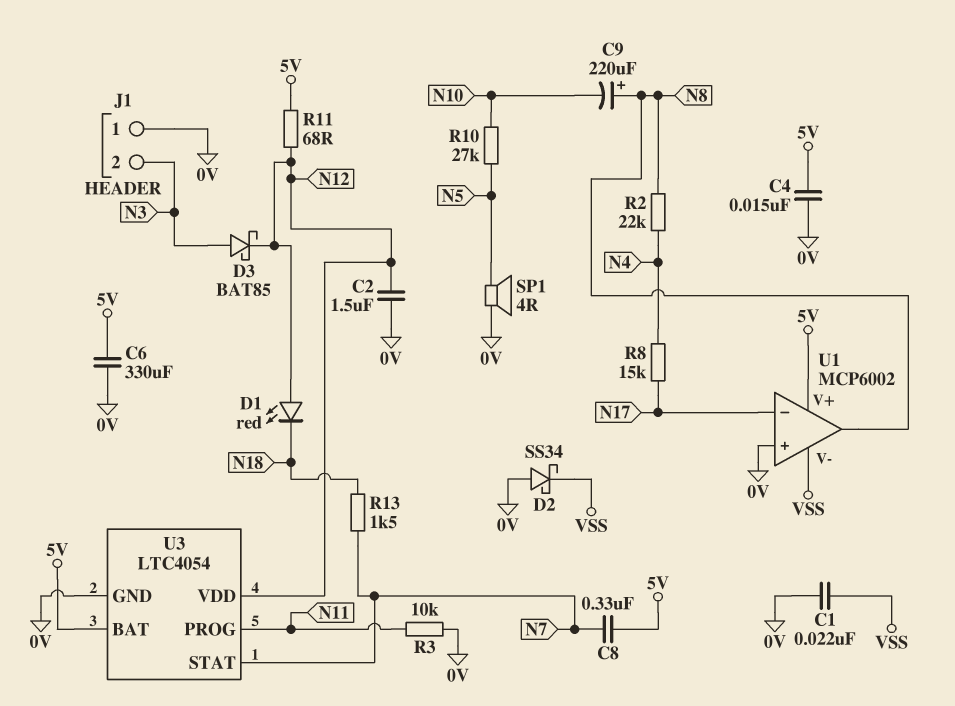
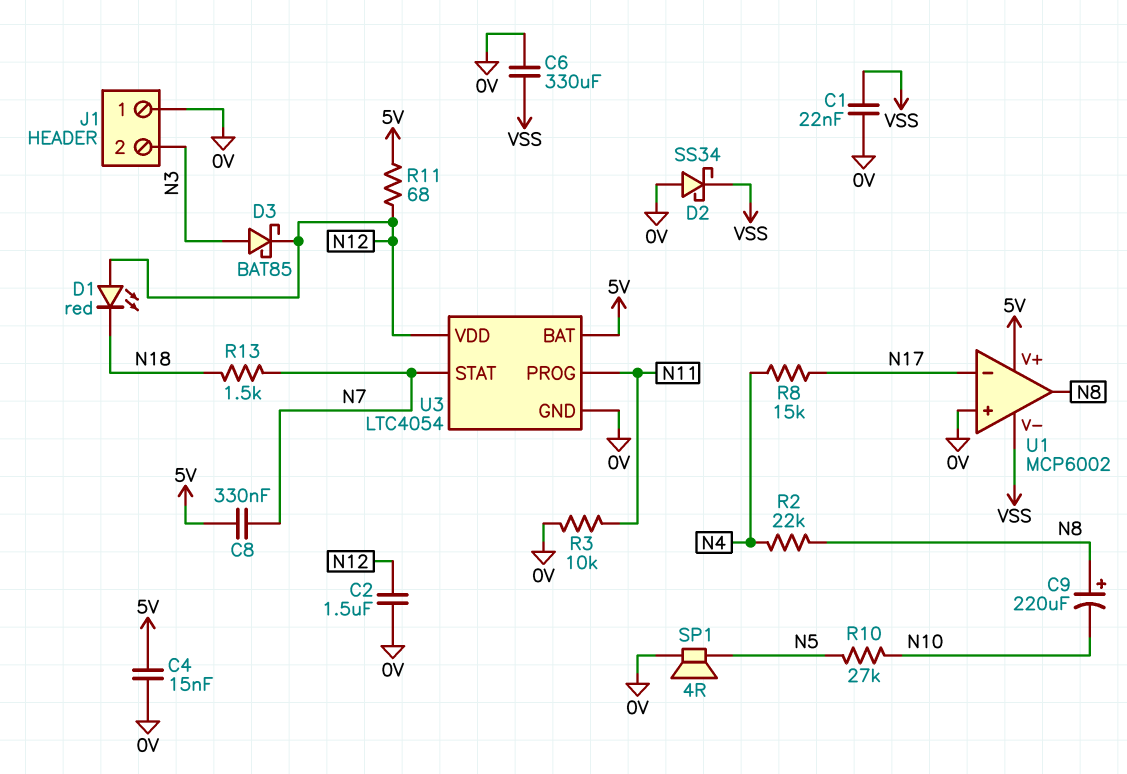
C6: 330uF (0V, 5V) -> 330uF (0V, VSS)

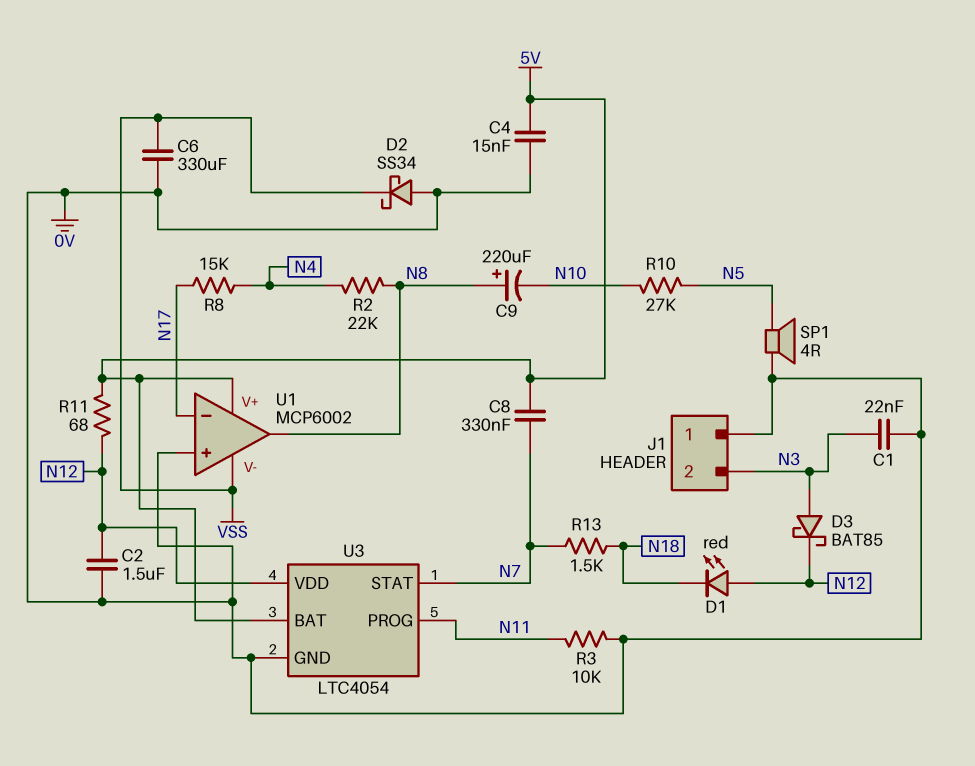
C1: 22nF (0V, VSS) -> 22nF (0V, N3)

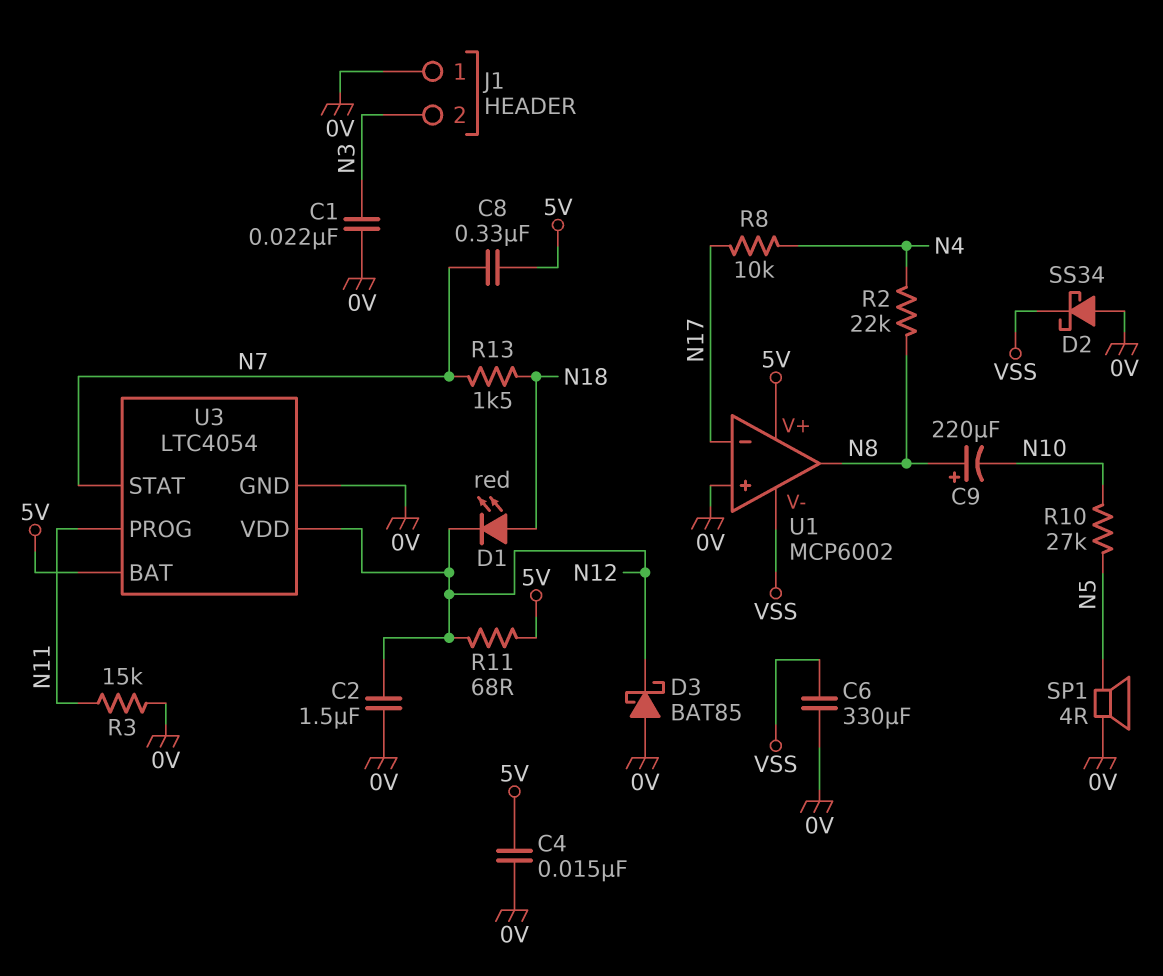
D1: LED red (A N12, K N18) -> LED red (A N18, K N12)
D3: schottky BAT85 (A N3, K N12) -> schottky BAT85 (A 0V, K N12)
R3: 10k (0V, N11) -> 15k (0V, N11)
R8: 15k (N4, N17) -> 10k (N4, N17)

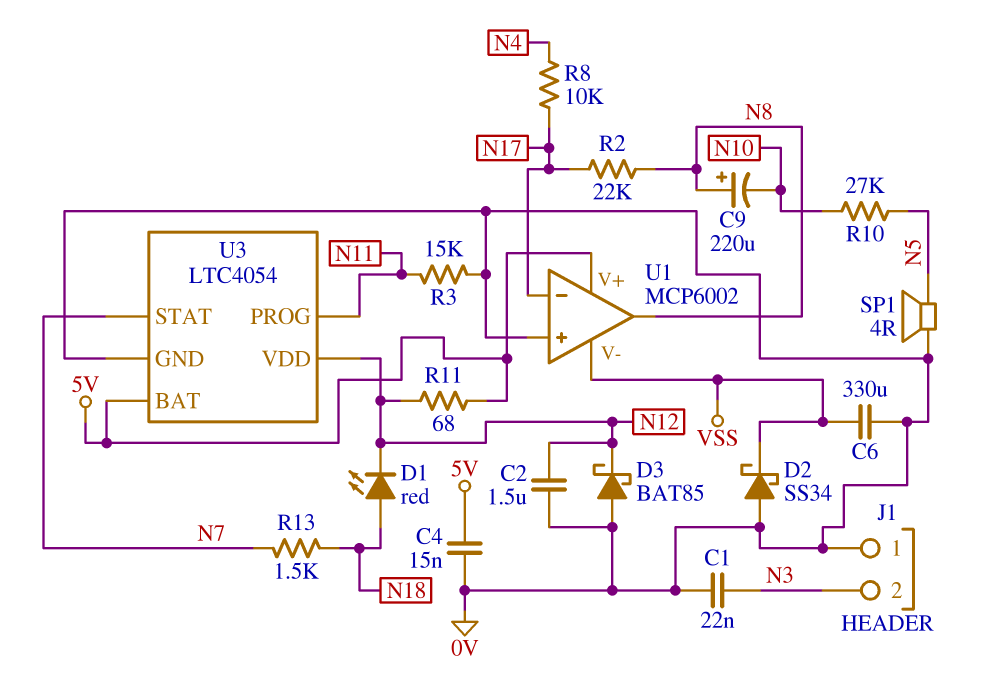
C8: 330nF (5V, N7) -> none
R2: 22k (N4, N8) -> 22k (N8, N17)

